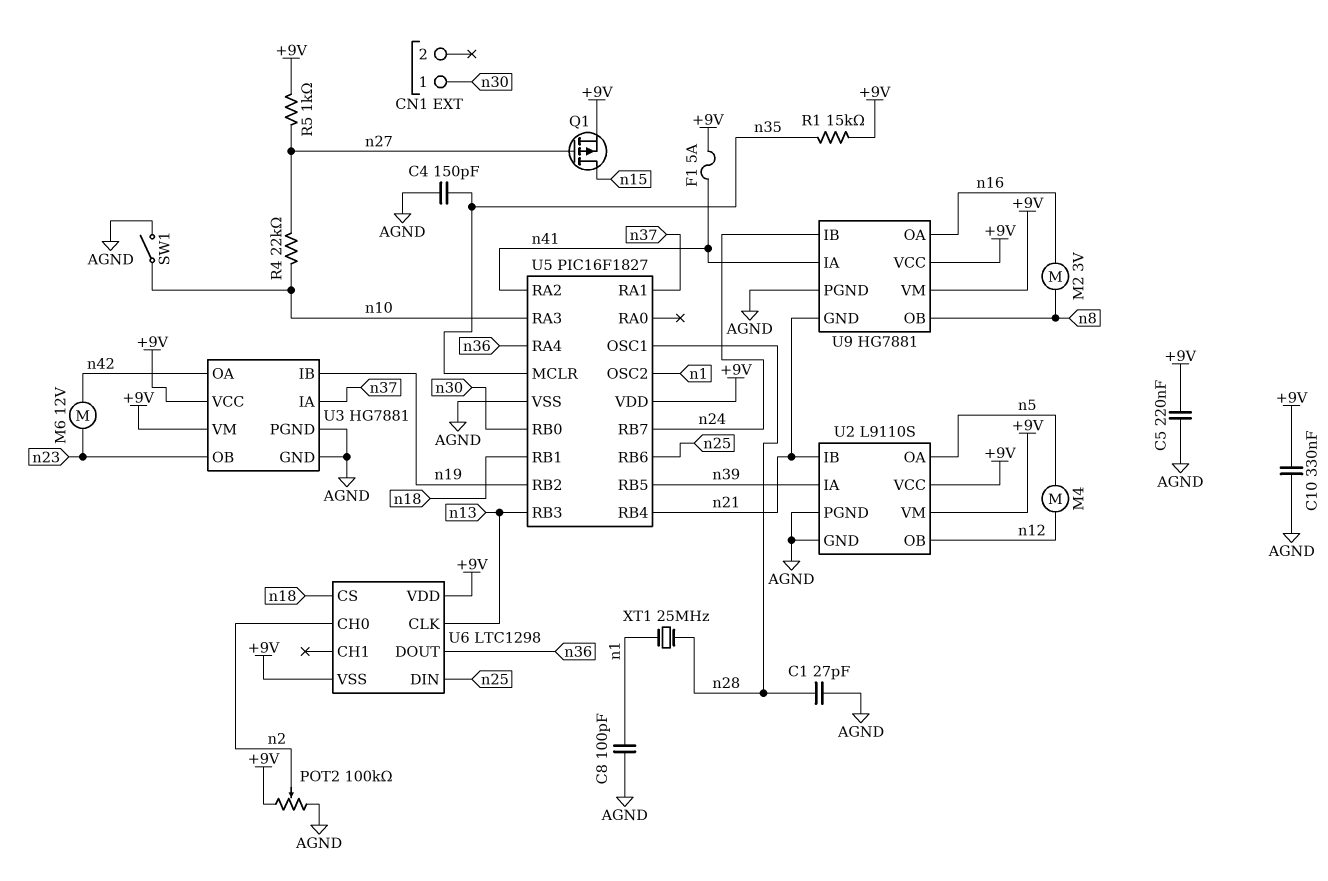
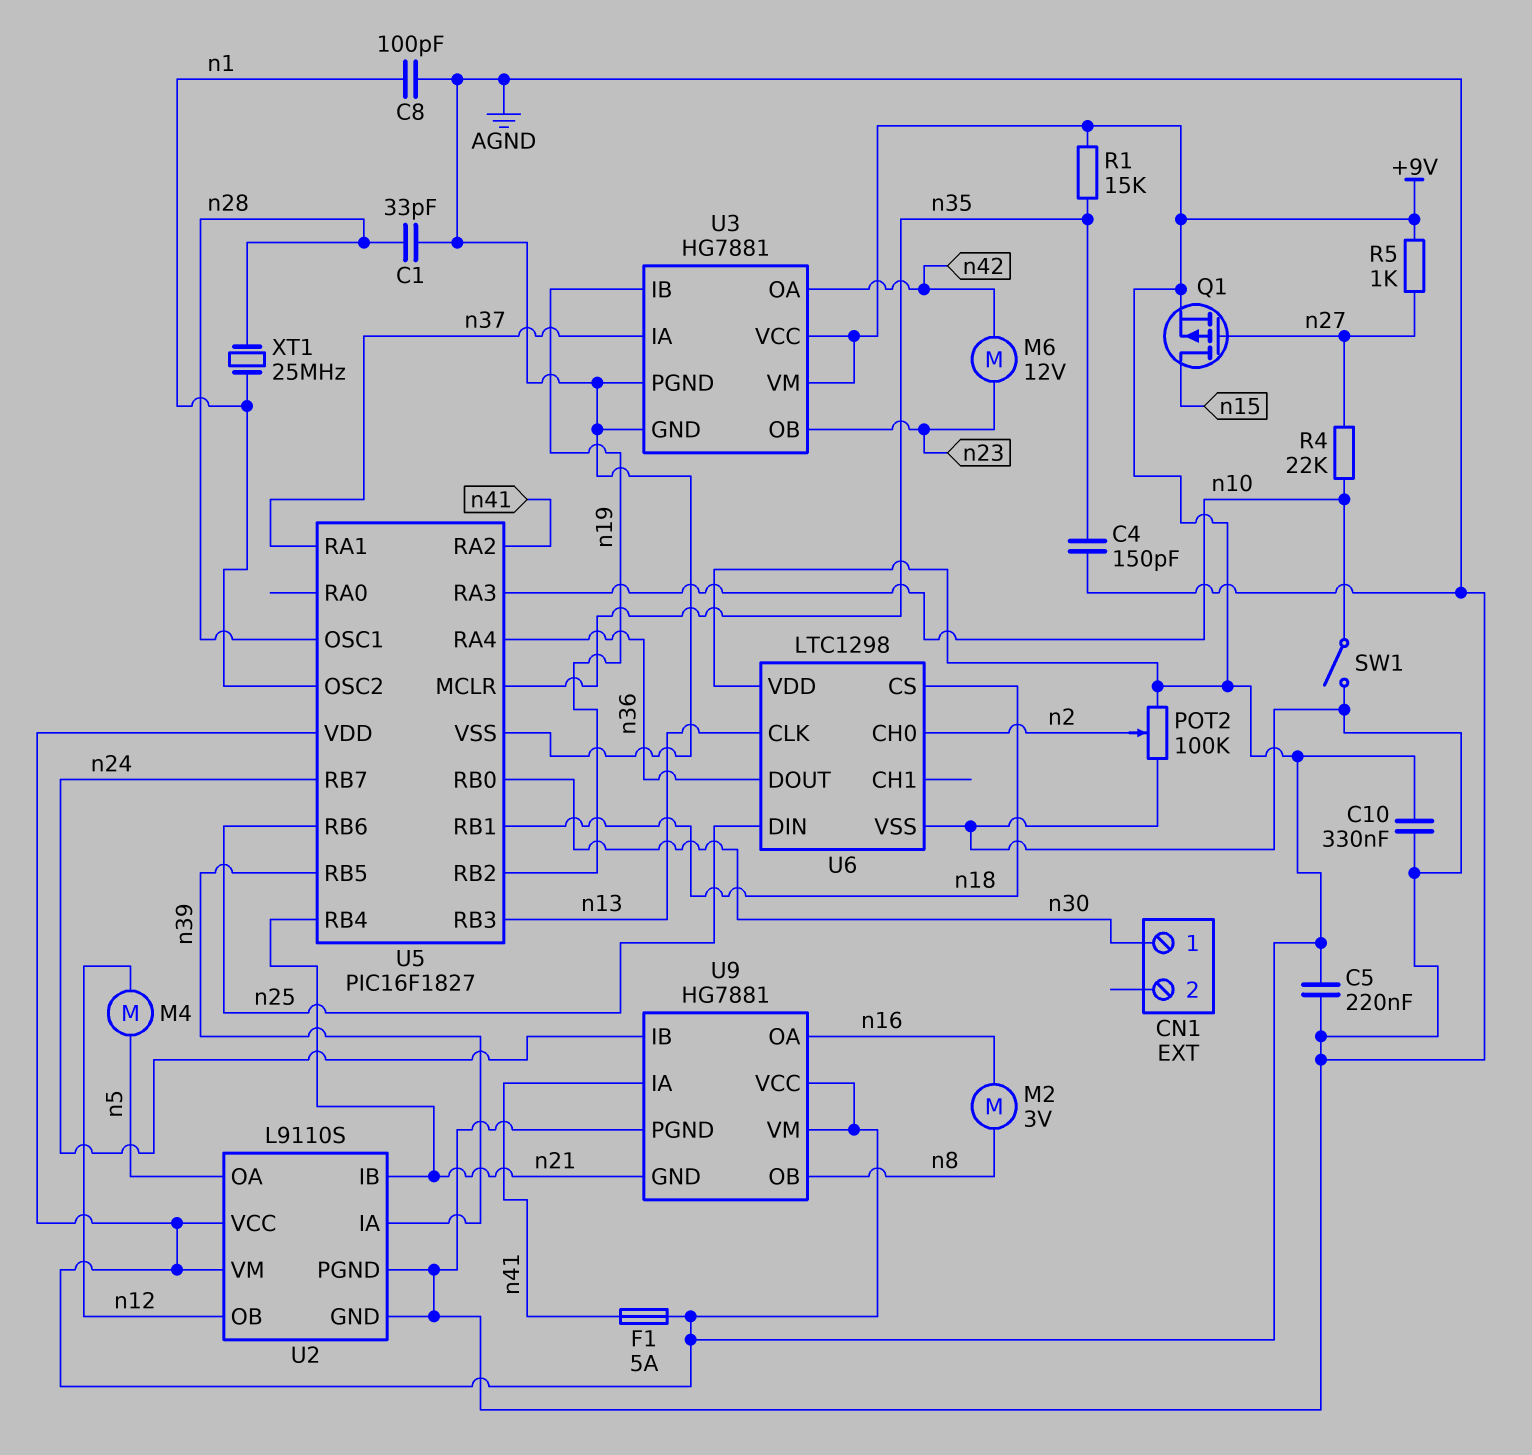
C1: 27pF (AGND, n28) -> 33pF (AGND, n28)
U6 pin VSS: +9V -> AGND

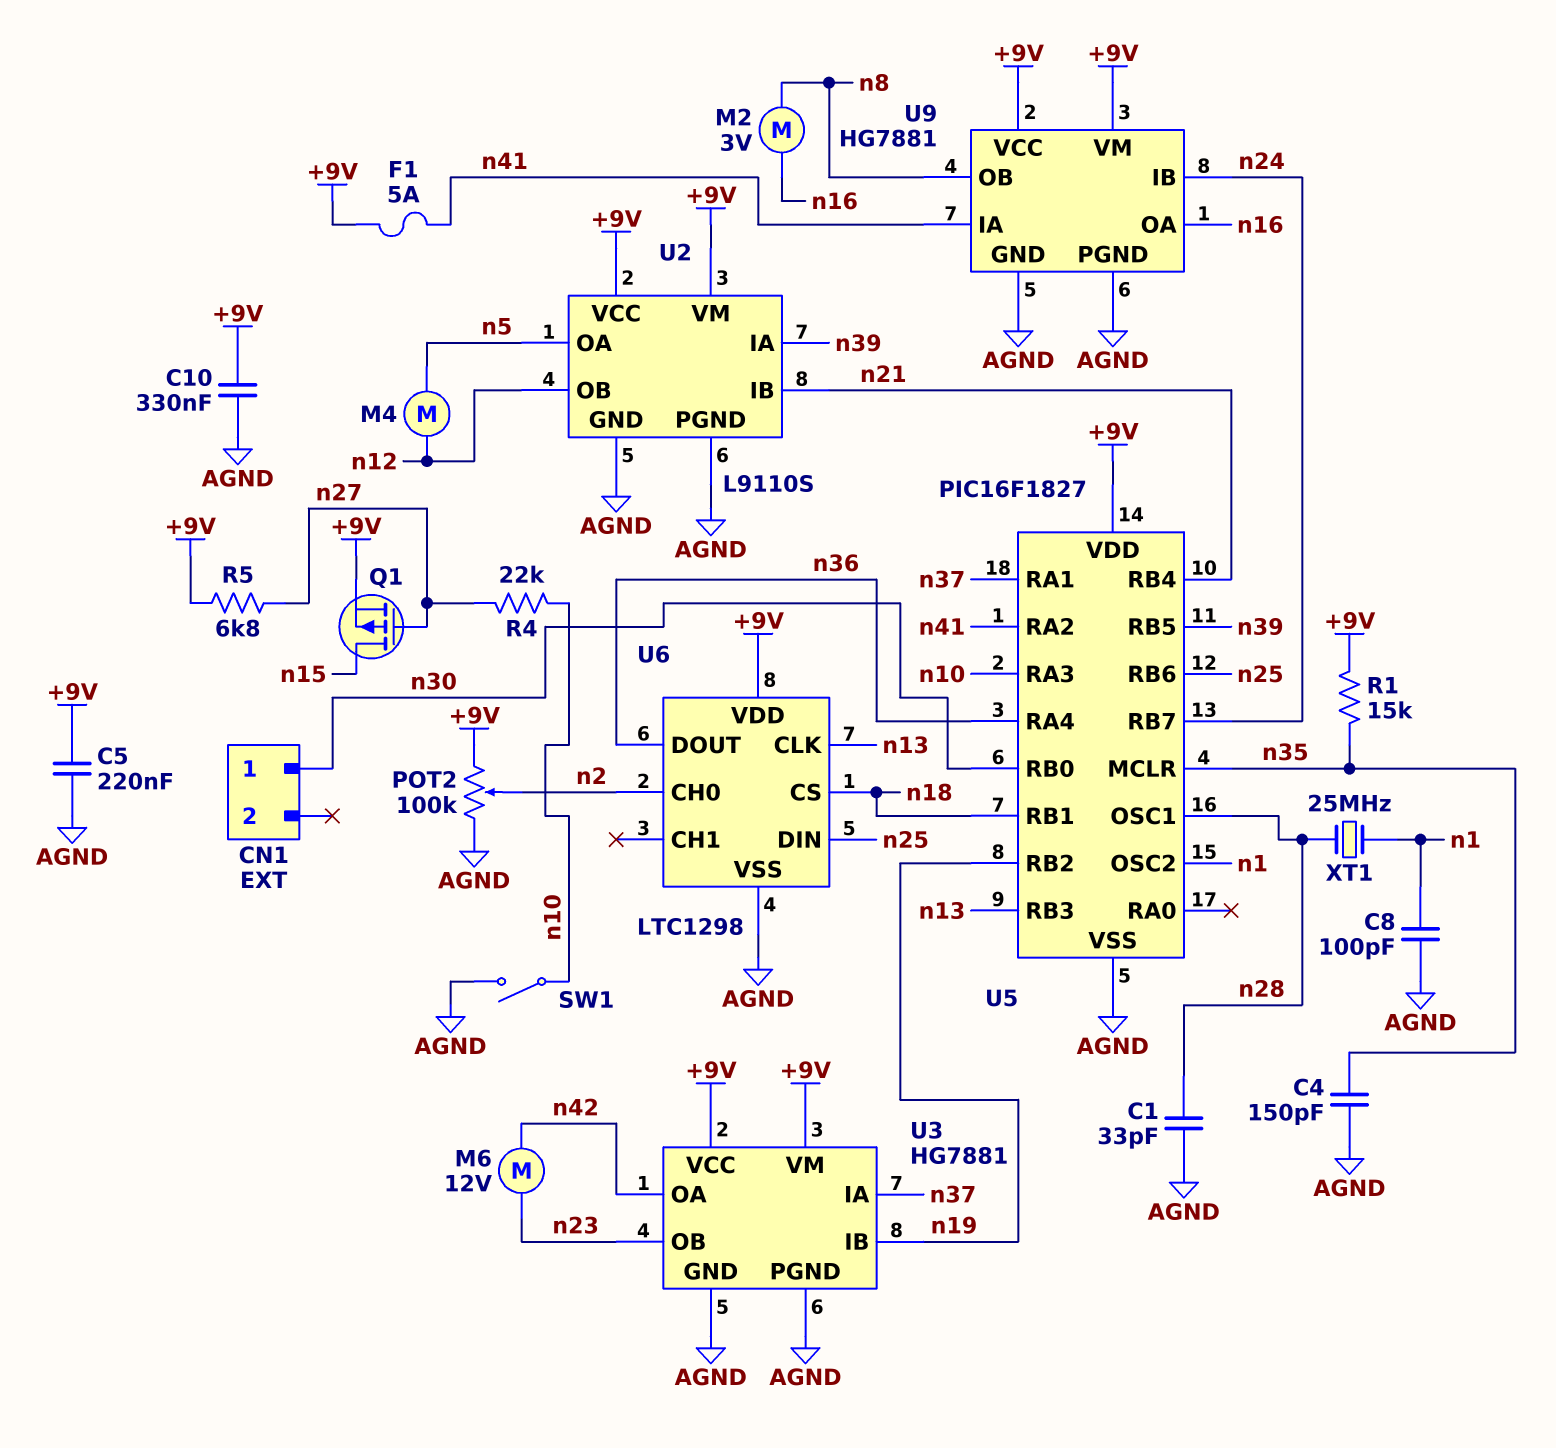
R5: 1k (+9V, n27) -> 6.8k (+9V, n27)
U9 pin GND: n21 -> AGND

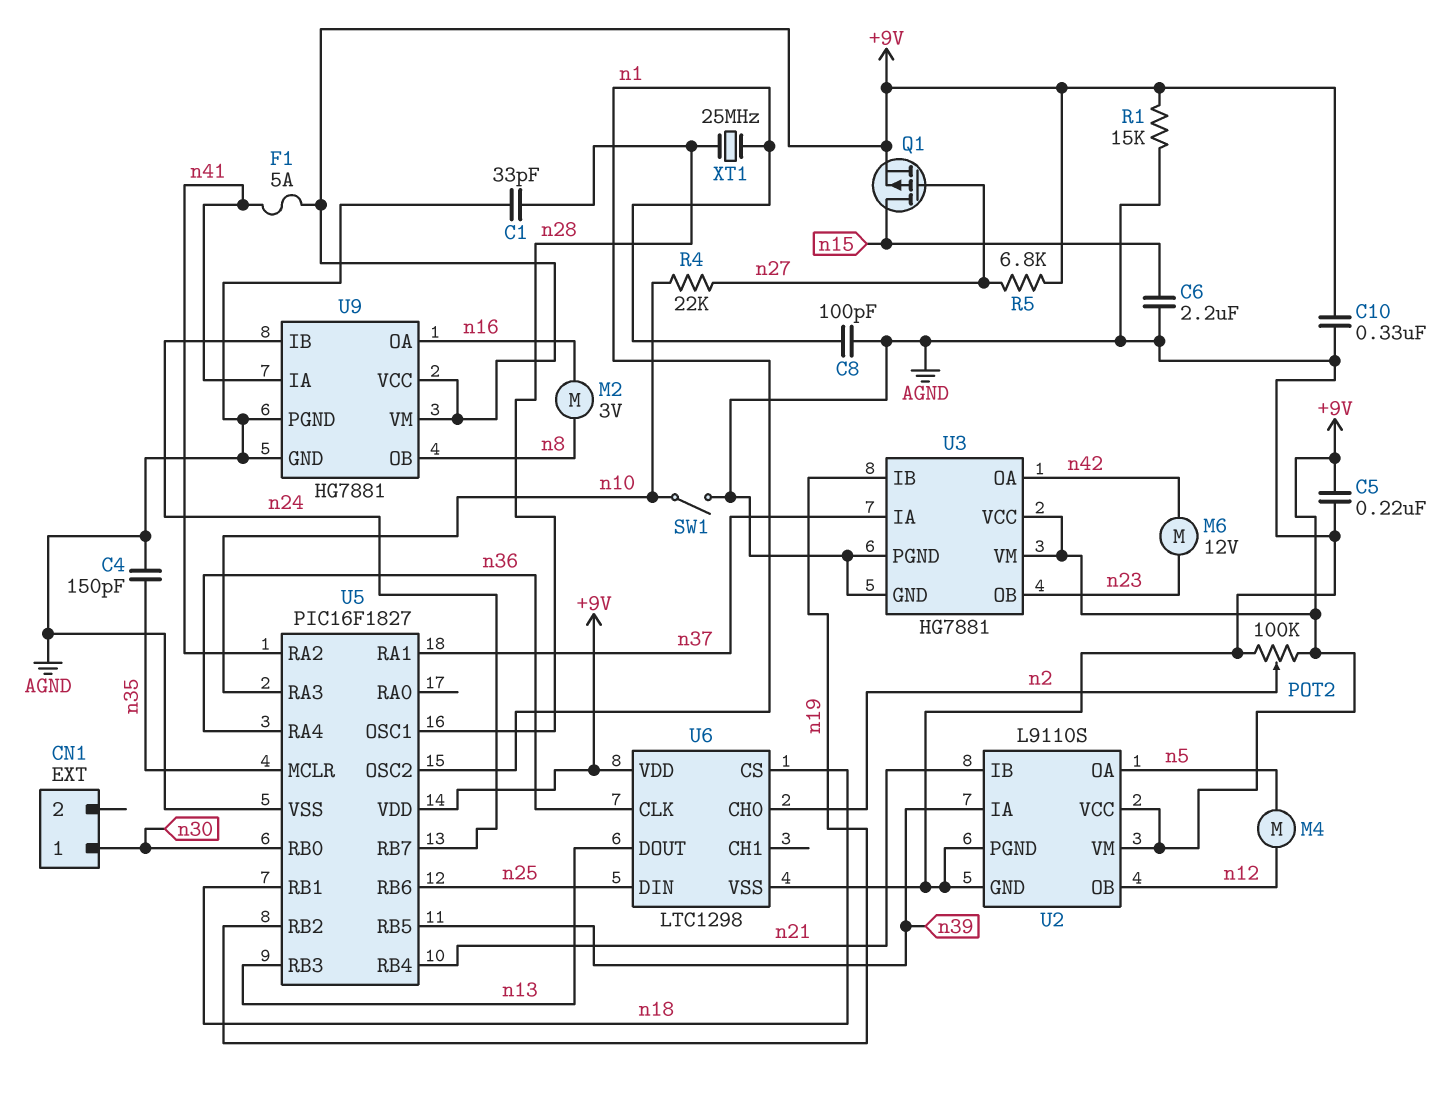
C6: none -> 2.2uF (AGND, n15)
R1: 15k (+9V, n35) -> 15k (+9V, AGND)
U6 pin CLK: n13 -> n36
U6 pin DOUT: n36 -> n13

